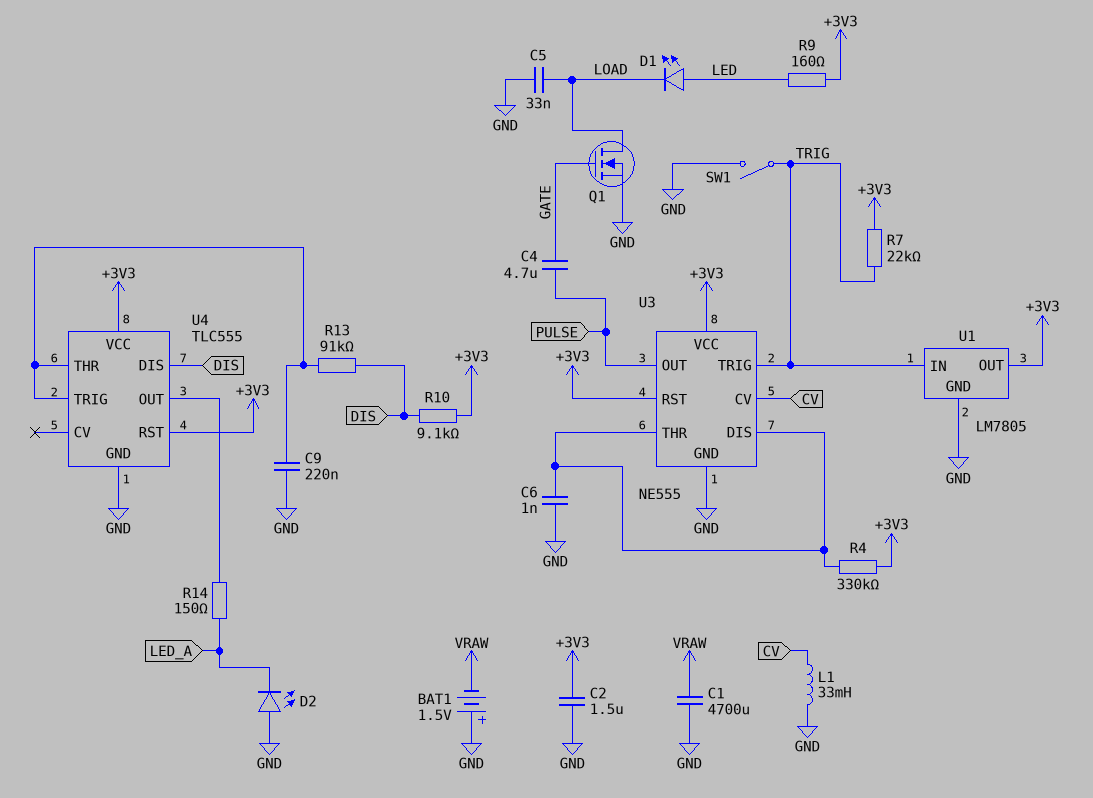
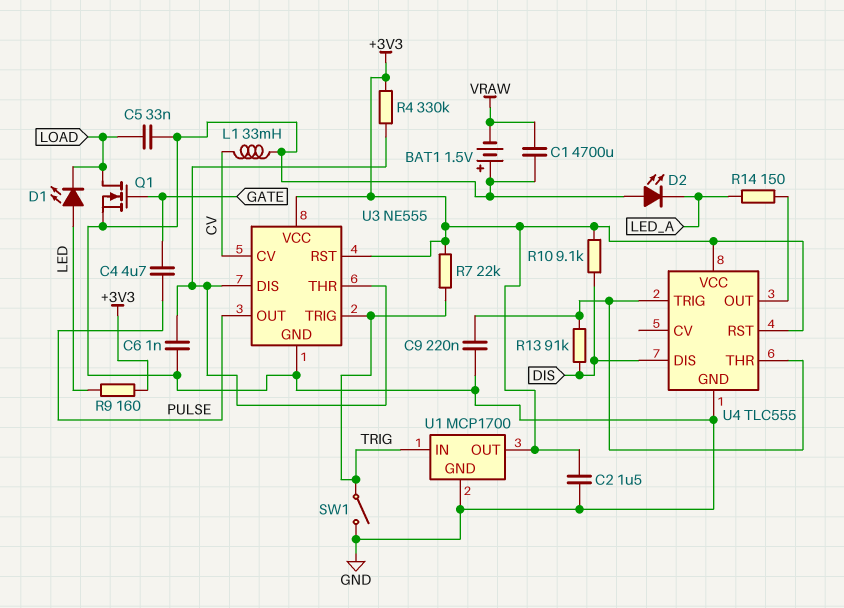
U1: LM7805 -> MCP1700

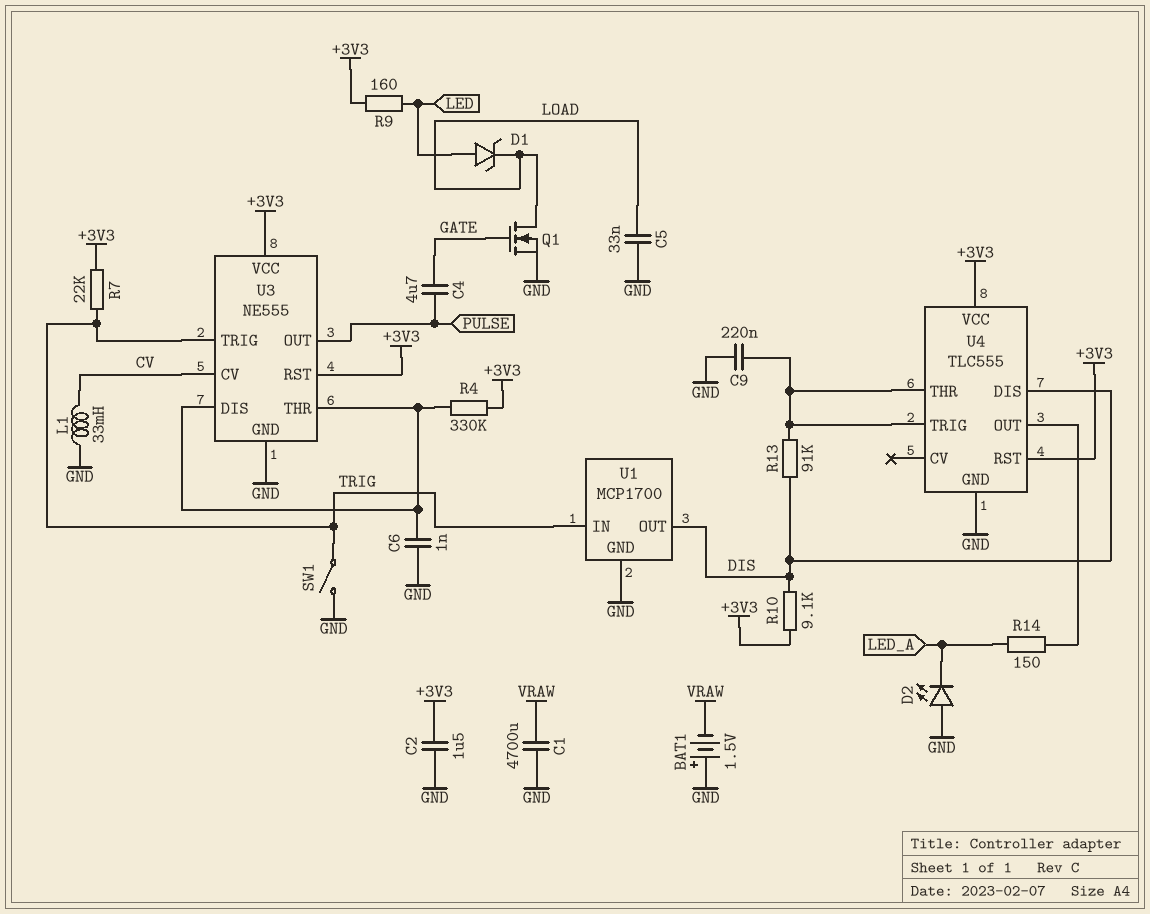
D1: LED (A LED, K LOAD) -> zener (A LED, K LOAD)
U1 pin OUT: +3V3 -> DIS

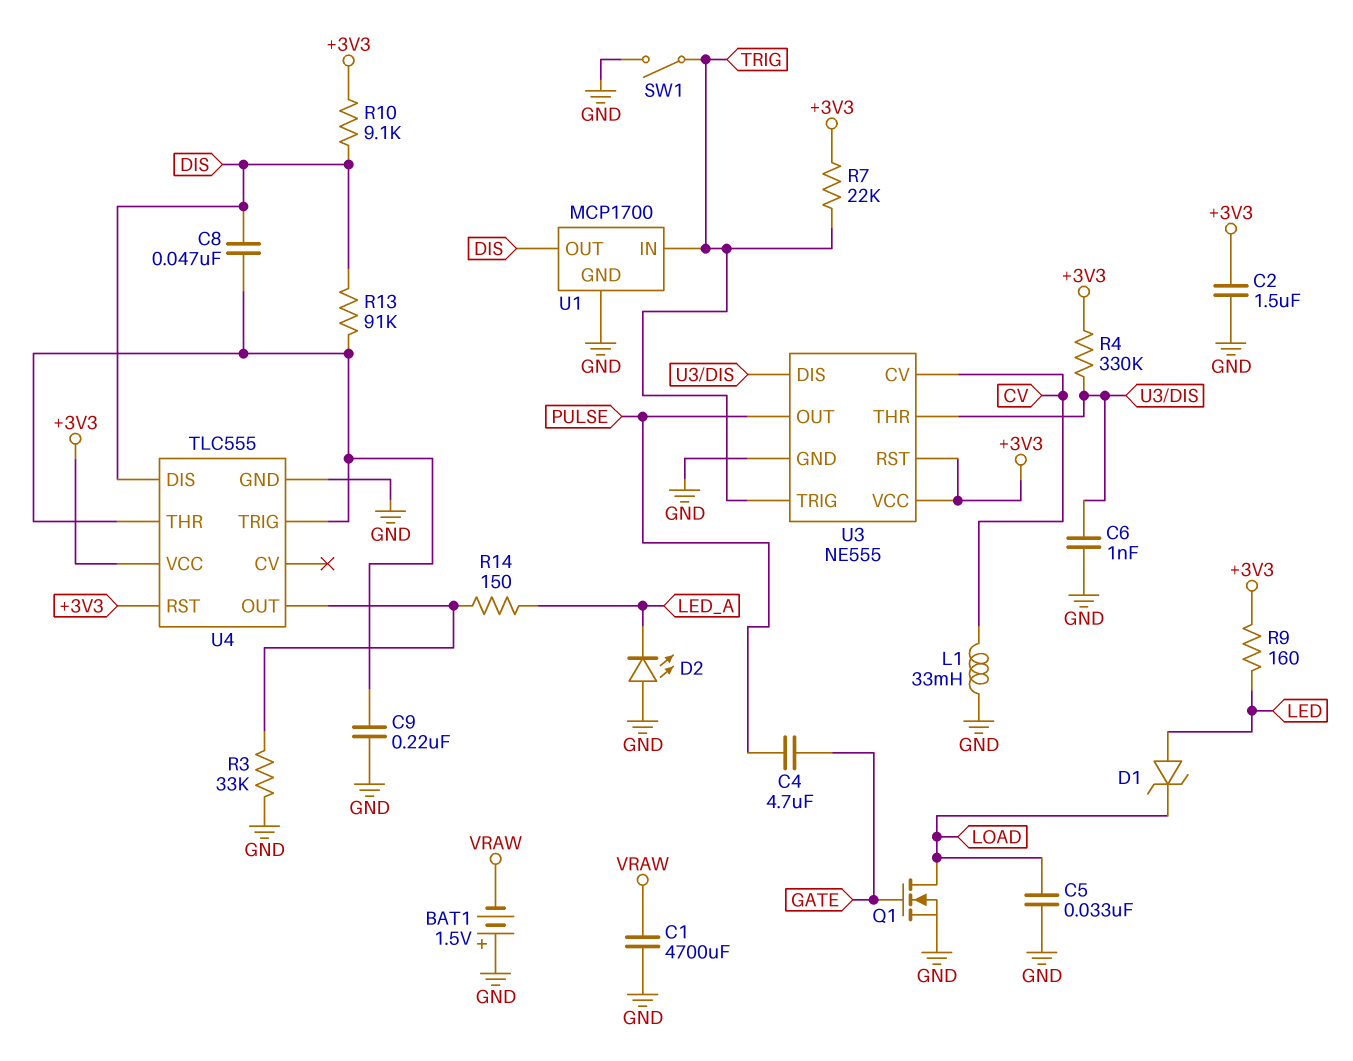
C8: none -> 47nF (DIS, U4/THR)
R3: none -> 33k (GND, U4/OUT)

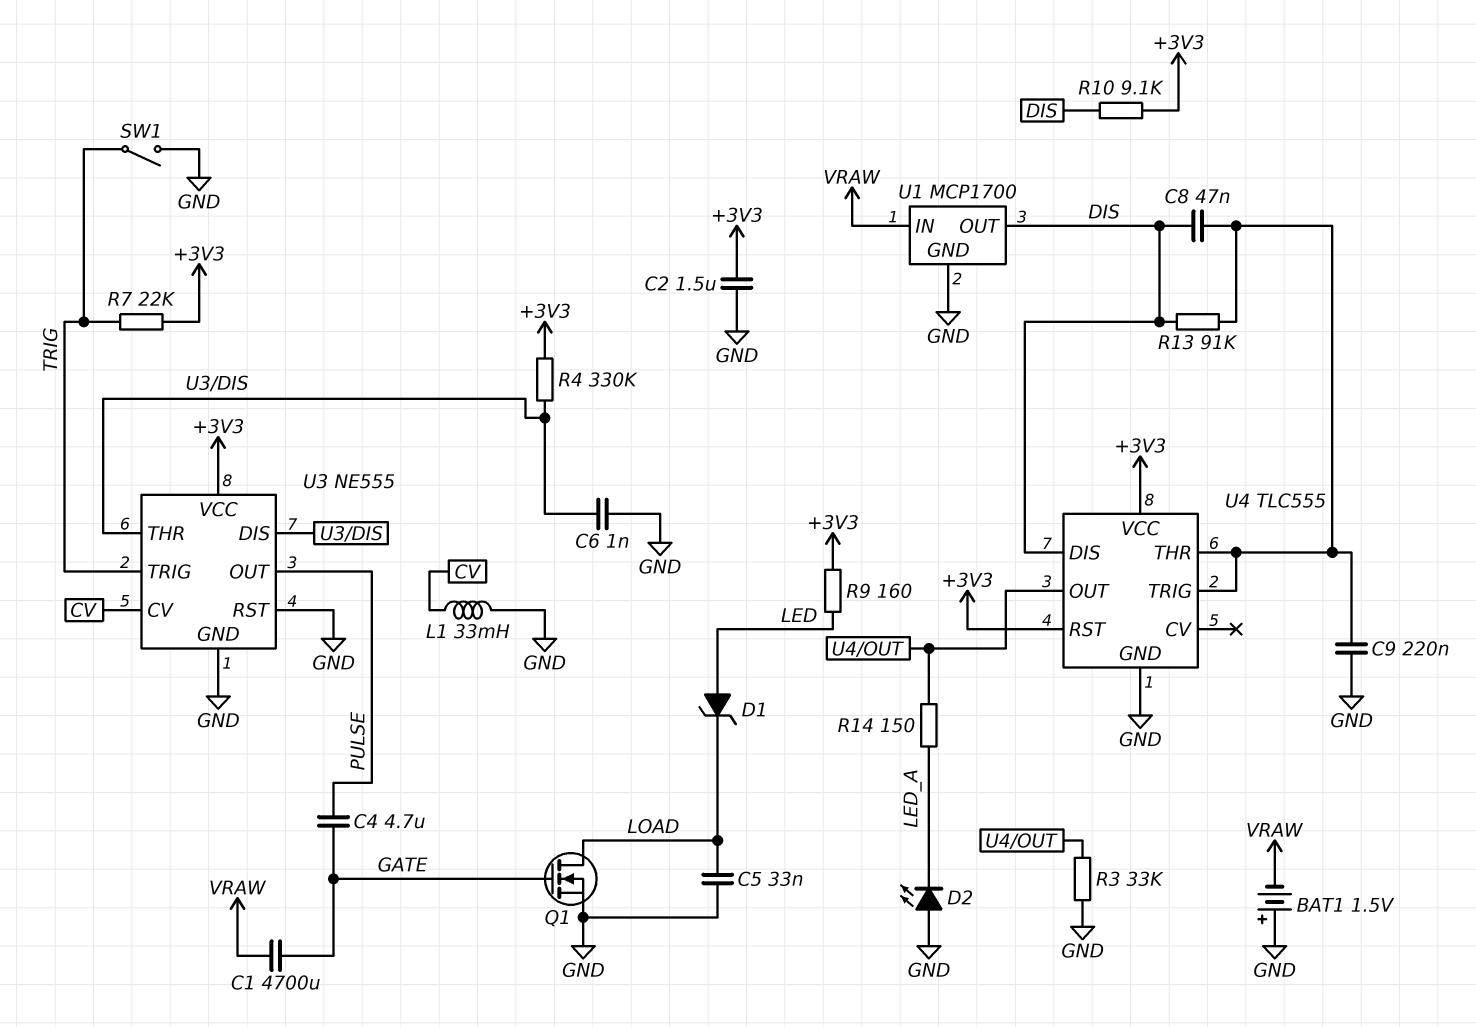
C1: 4700uF (GND, VRAW) -> 4700uF (GATE, VRAW)
U1 pin IN: TRIG -> VRAW
U3 pin RST: +3V3 -> GND

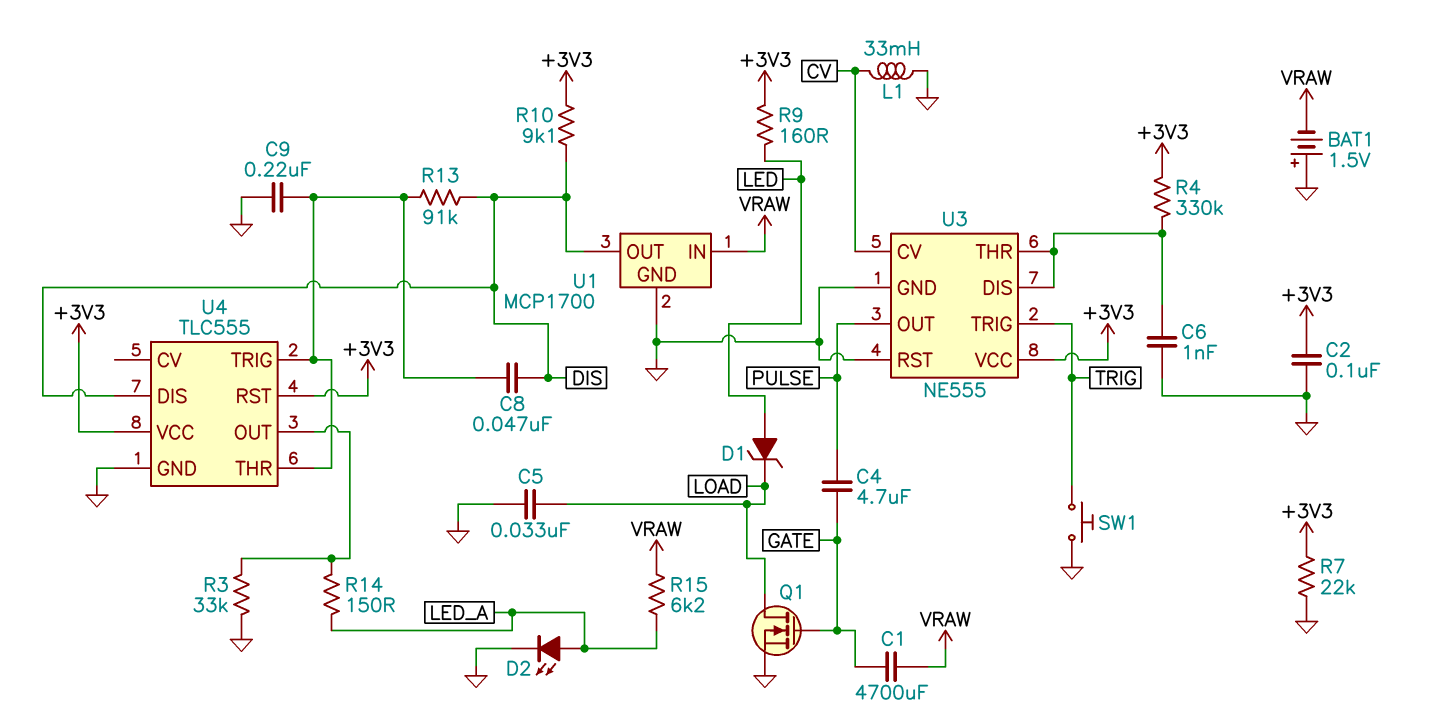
C2: 1.5uF (+3V3, GND) -> 100nF (+3V3, GND)
D2: LED (A GND, K LED_A) -> LED (A LED_A, K GND)
R7: 22k (+3V3, TRIG) -> 22k (+3V3, GND)
R15: none -> 6.2k (LED_A, VRAW)
SW1: switch (GND, TRIG) -> button (GND, TRIG)

